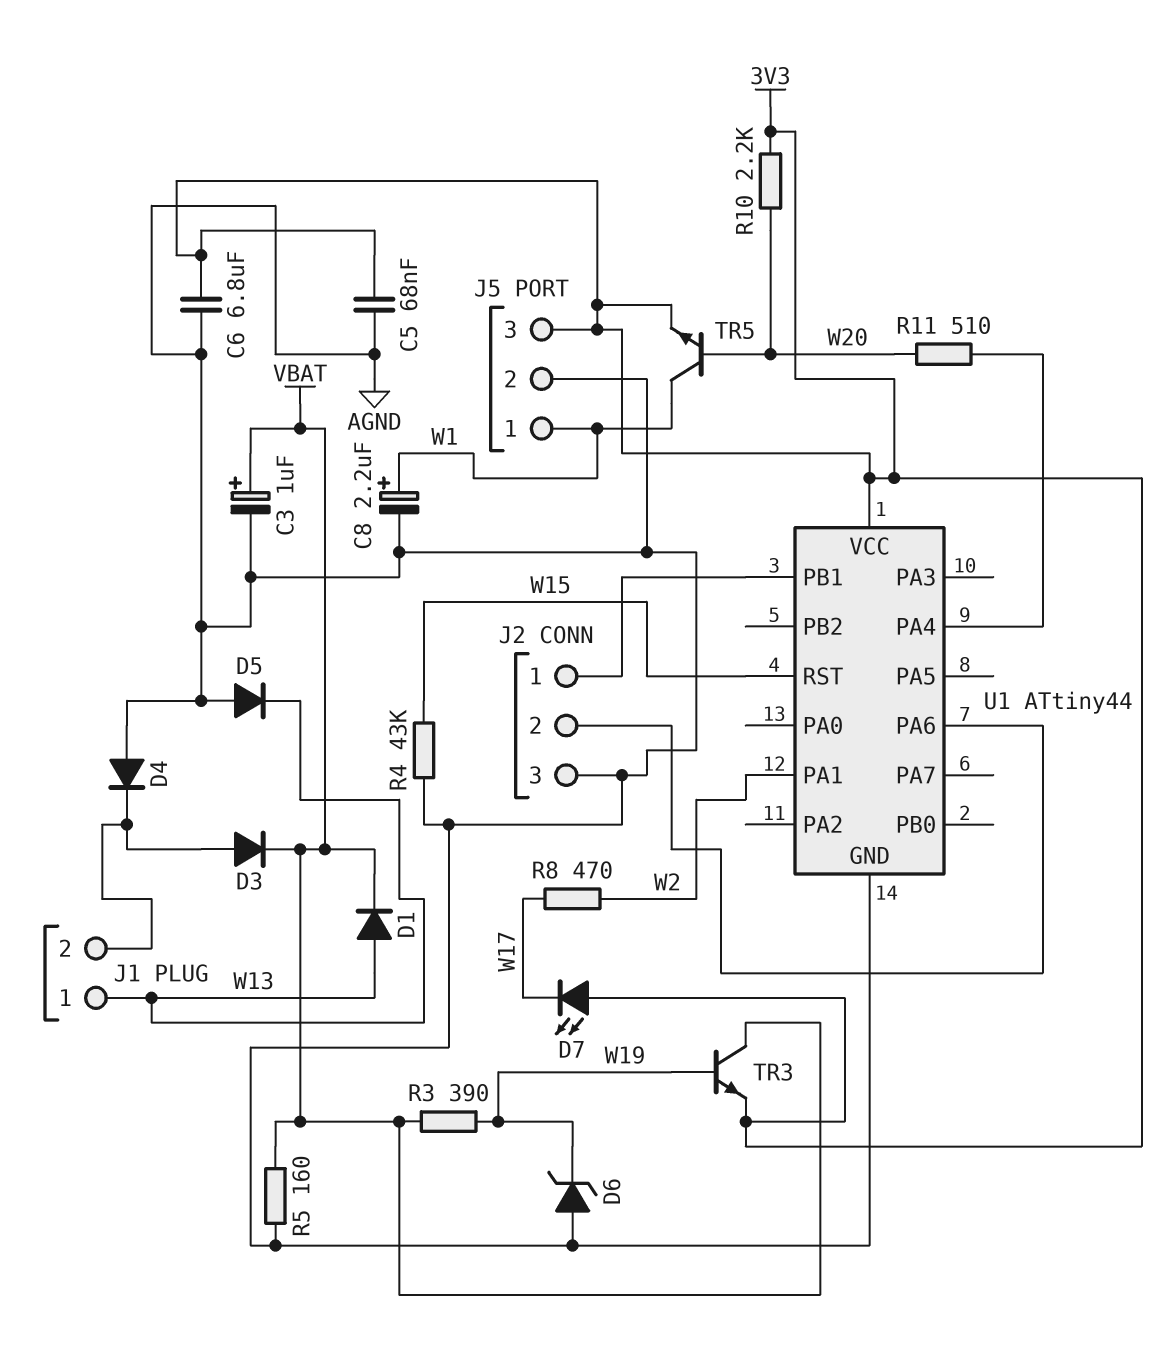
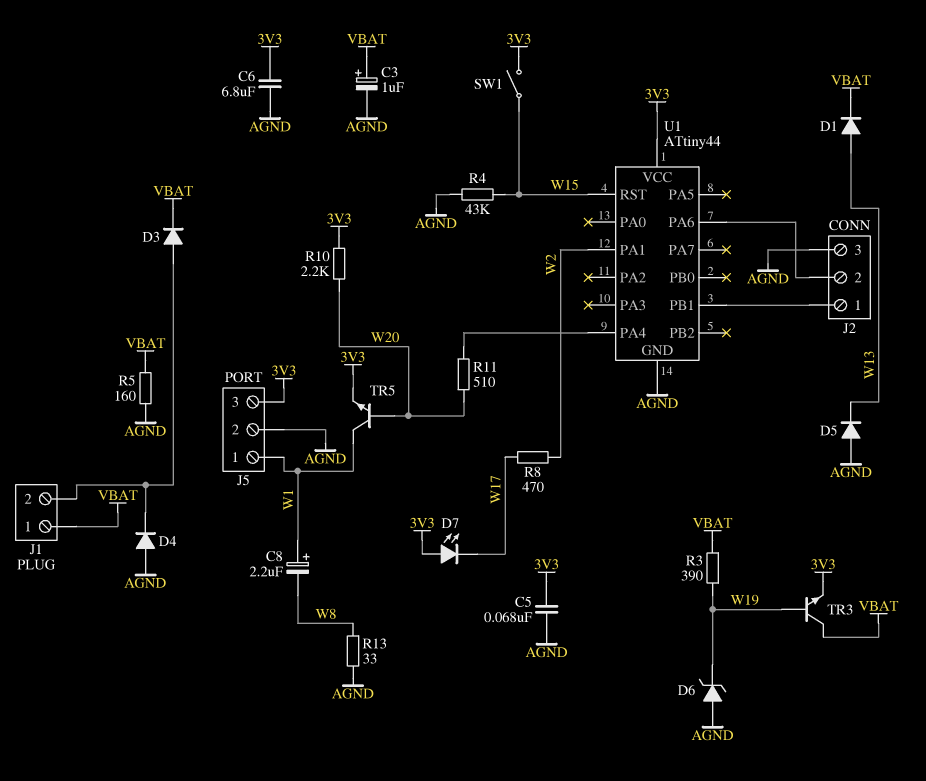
C8: 2.2uF (plus W1, minus AGND) -> 2.2uF (plus W1, minus W8)
J1 pin 1: W13 -> VBAT
R13: none -> 33 (AGND, W8)
SW1: none -> switch (3V3, W15)

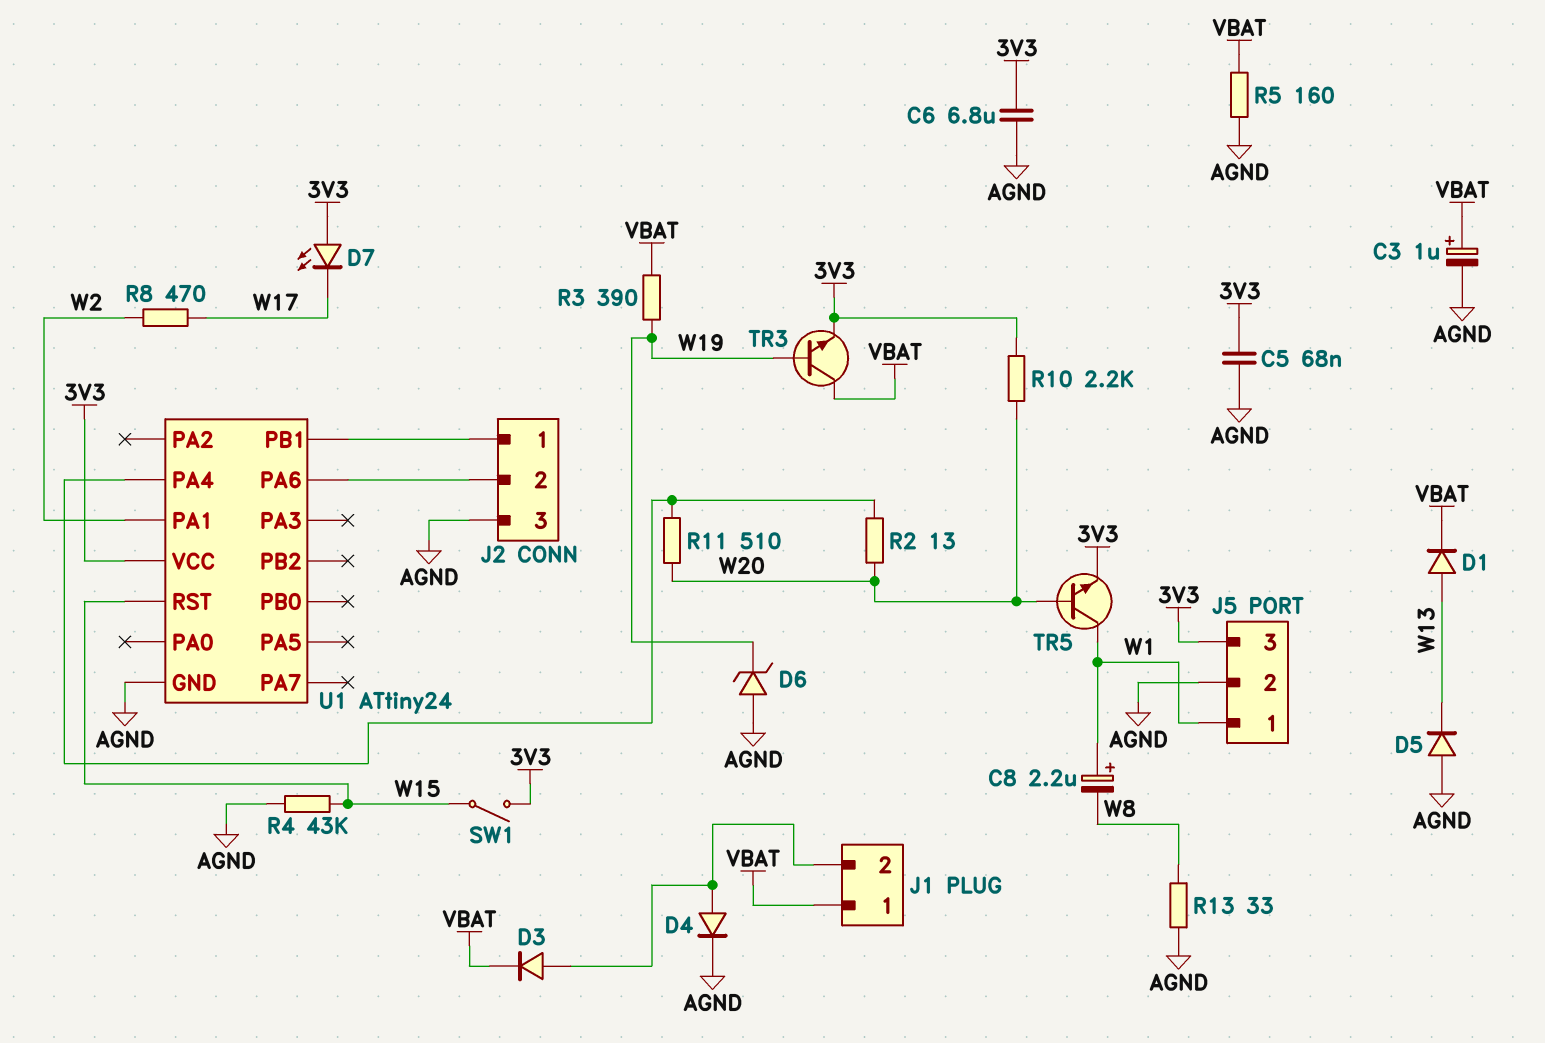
D4: diode (A AGND, K J1/2) -> diode (A J1/2, K AGND)
R2: none -> 13 (U1/PA4, W20)
U1: ATtiny44 -> ATtiny24

